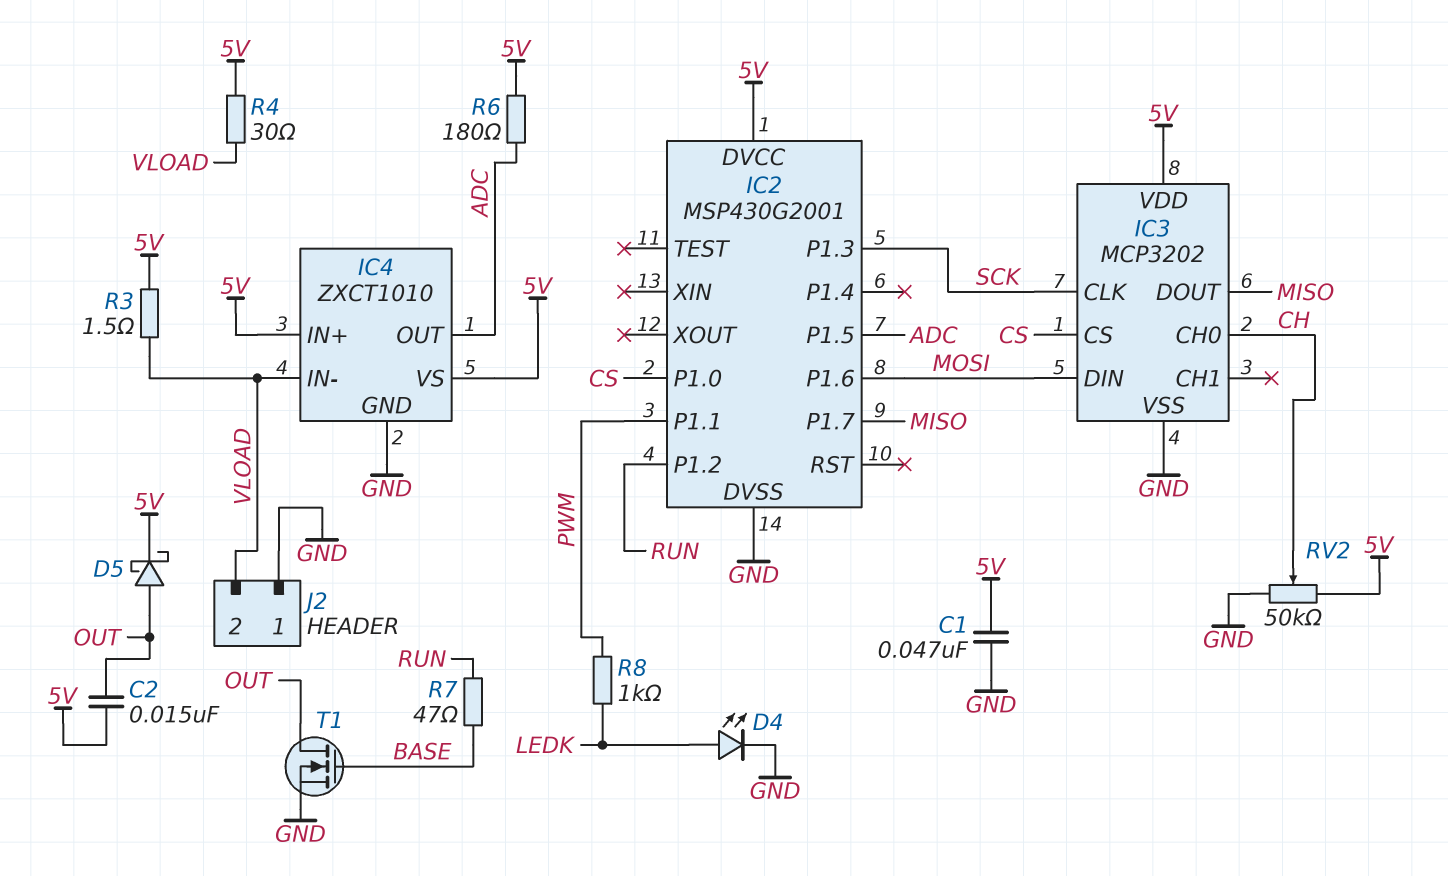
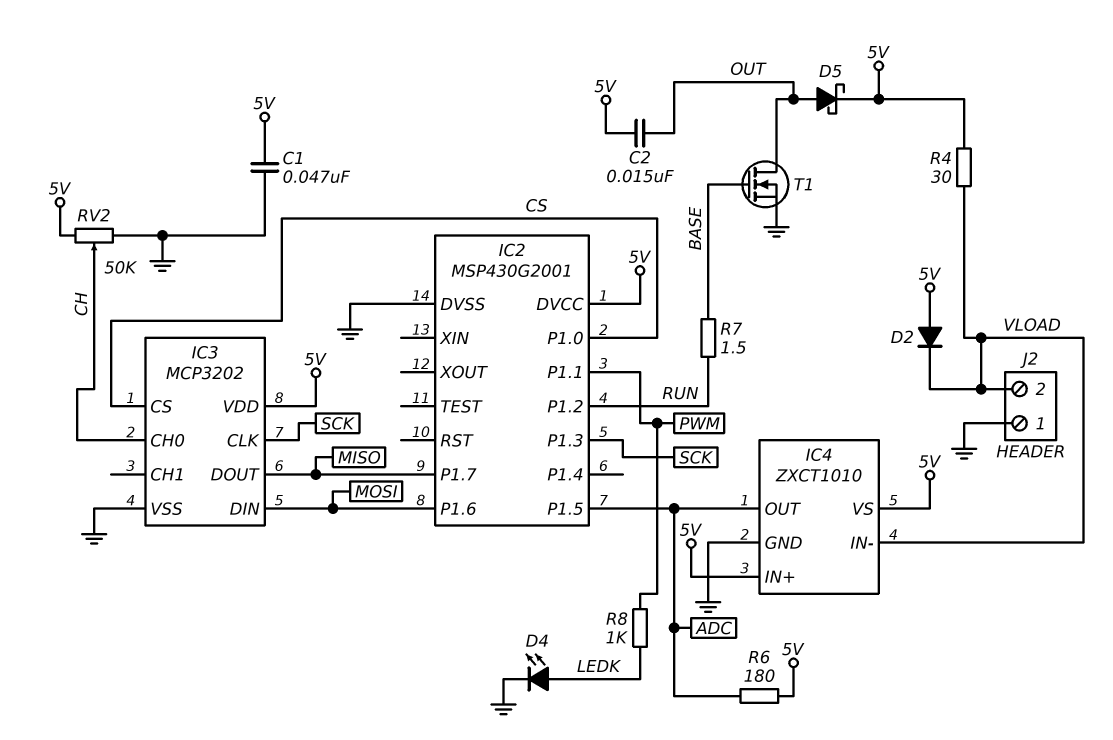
D2: none -> diode (A 5V, K VLOAD)
R3: 1.5 (5V, VLOAD) -> none
R7: 47 (BASE, RUN) -> 1.5 (BASE, RUN)

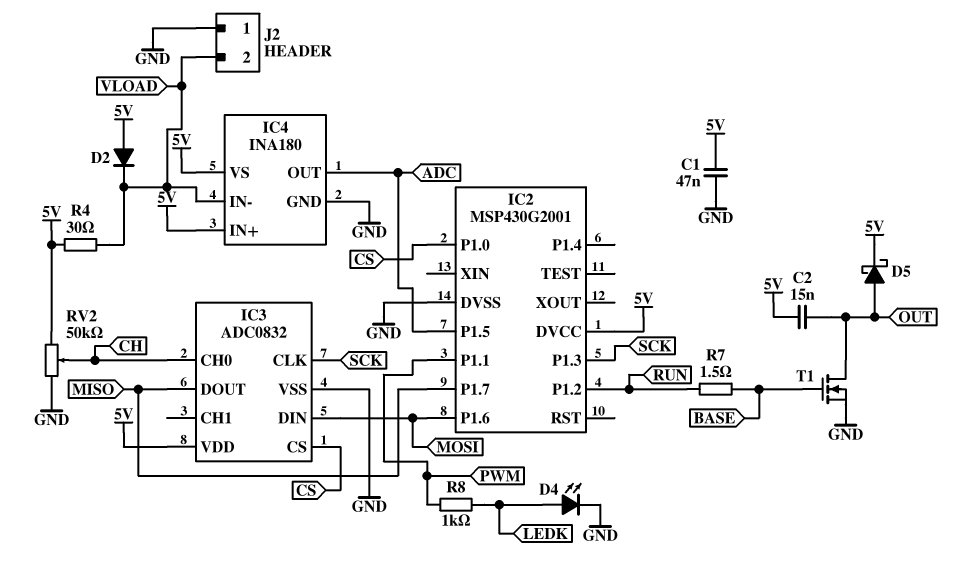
IC3: MCP3202 -> ADC0832
IC4: ZXCT1010 -> INA180
R6: 180 (5V, ADC) -> none

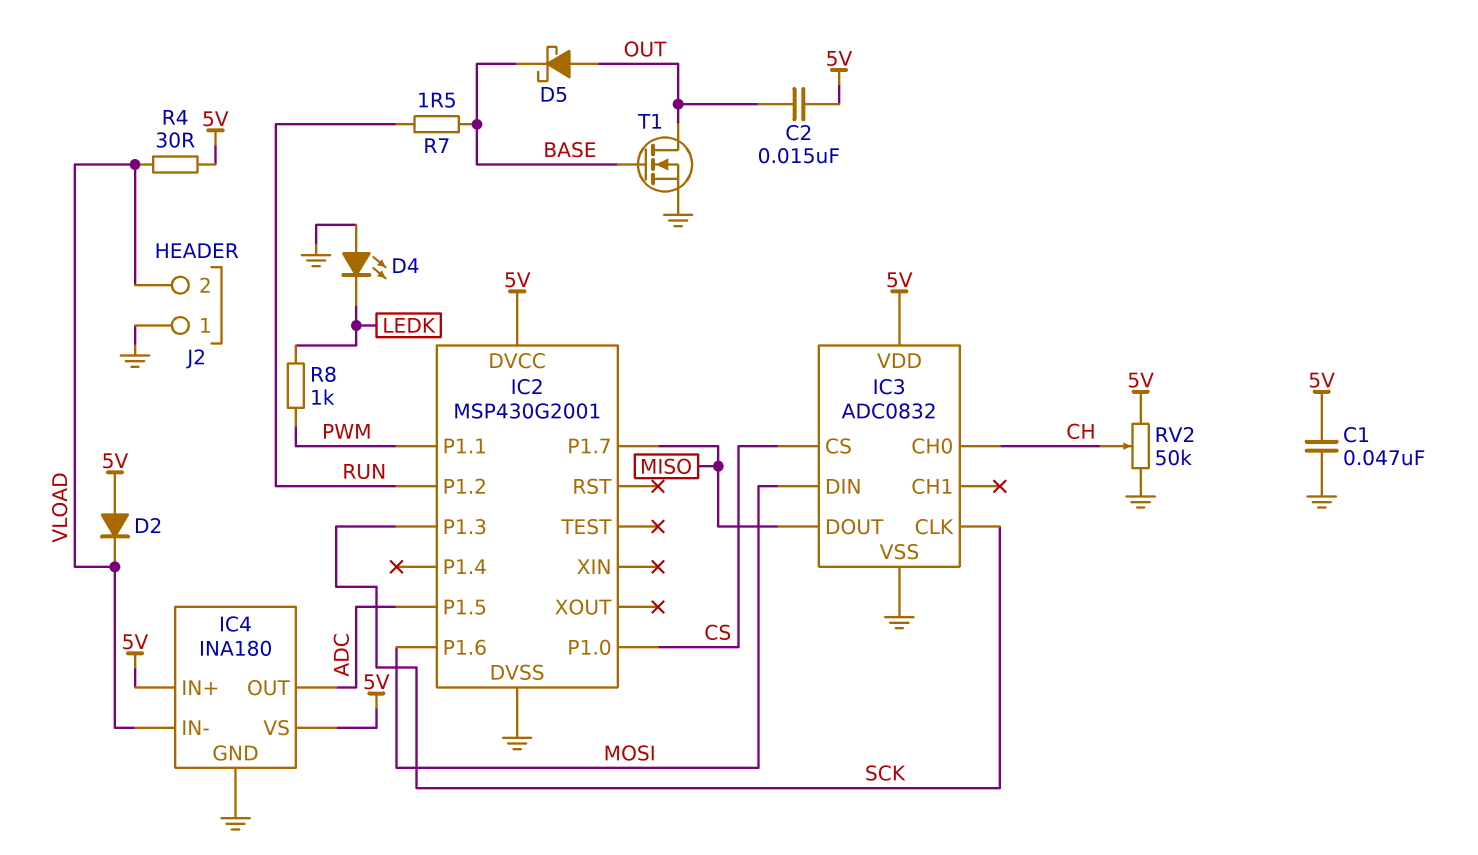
D4: LED (A LEDK, K GND) -> LED (A GND, K LEDK)
D5: schottky (A OUT, K 5V) -> schottky (A OUT, K BASE)

